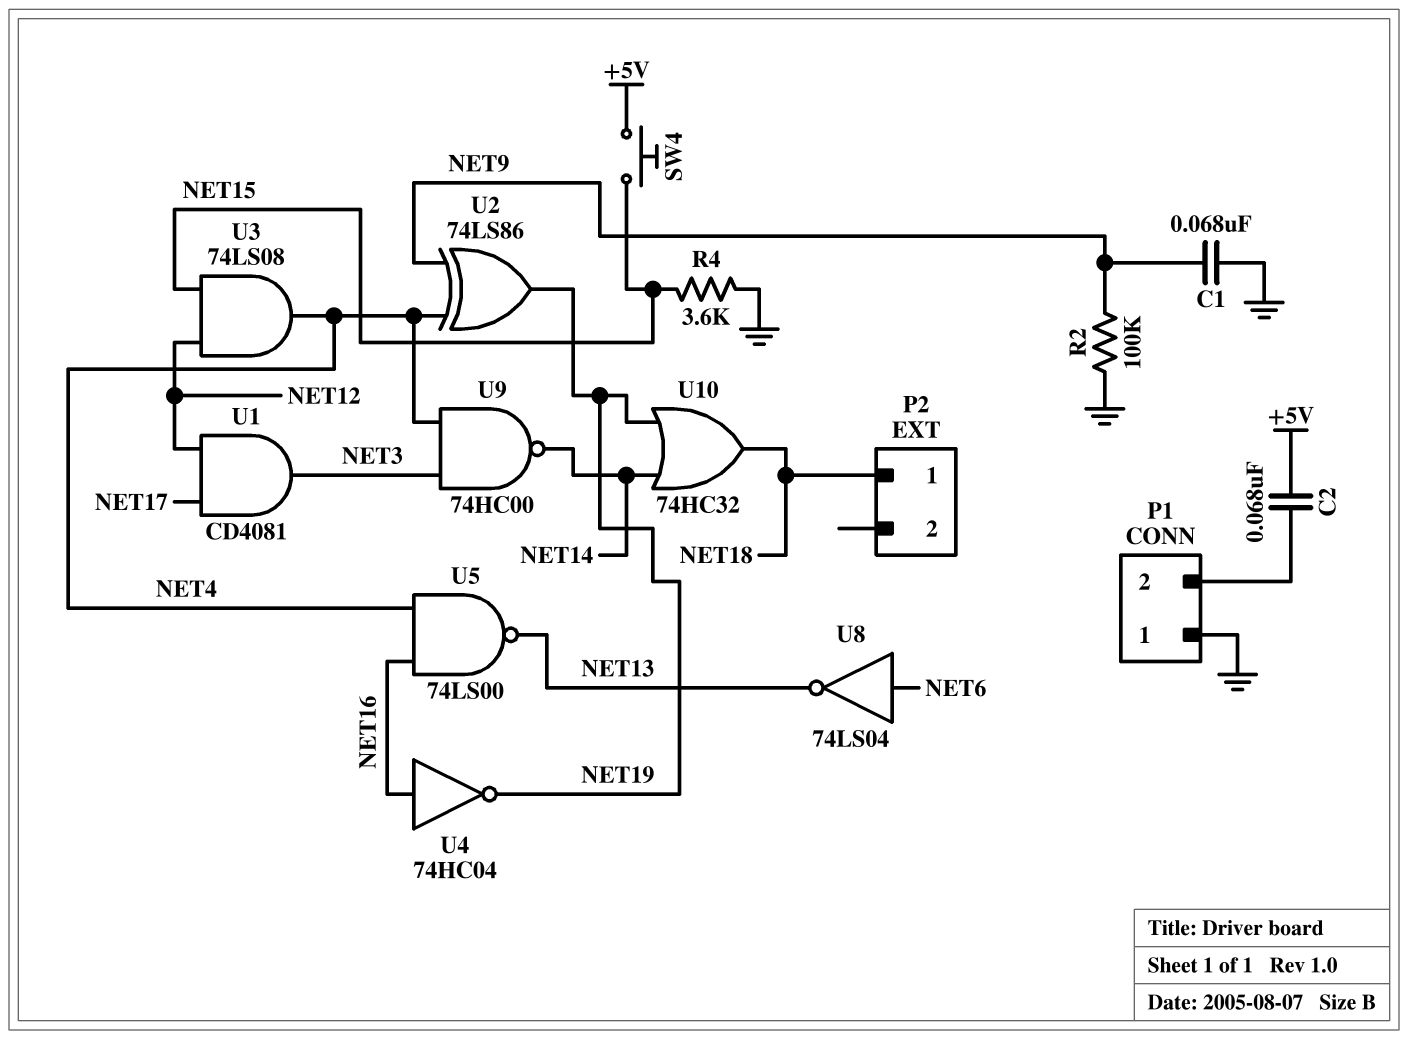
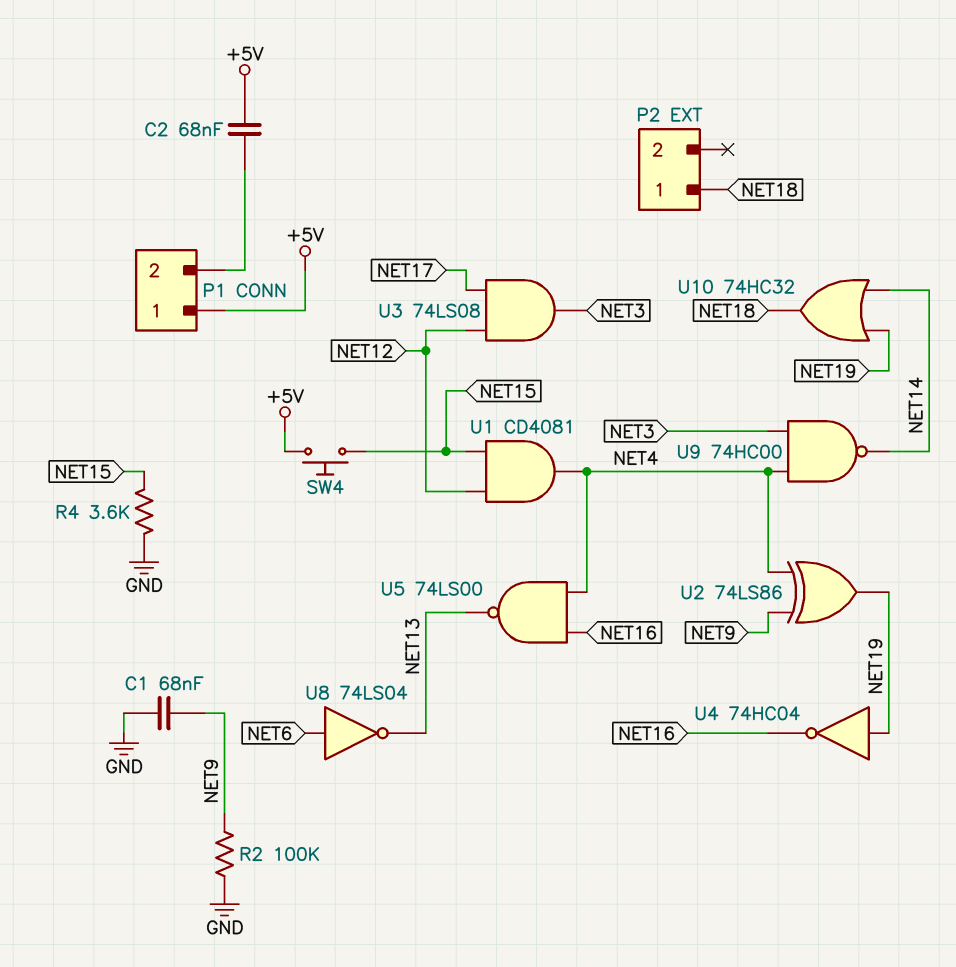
P1 pin 1: GND -> +5V
U1: AND CD4081 (in NET12, in NET17, out NET3) -> AND CD4081 (in NET12, in NET15, out NET4)
U3: AND 74LS08 (in NET12, in NET15, out NET4) -> AND 74LS08 (in NET12, in NET17, out NET3)
U4: NOT 74HC04 (in NET16, out NET19) -> NOT 74HC04 (in NET19, out NET16)

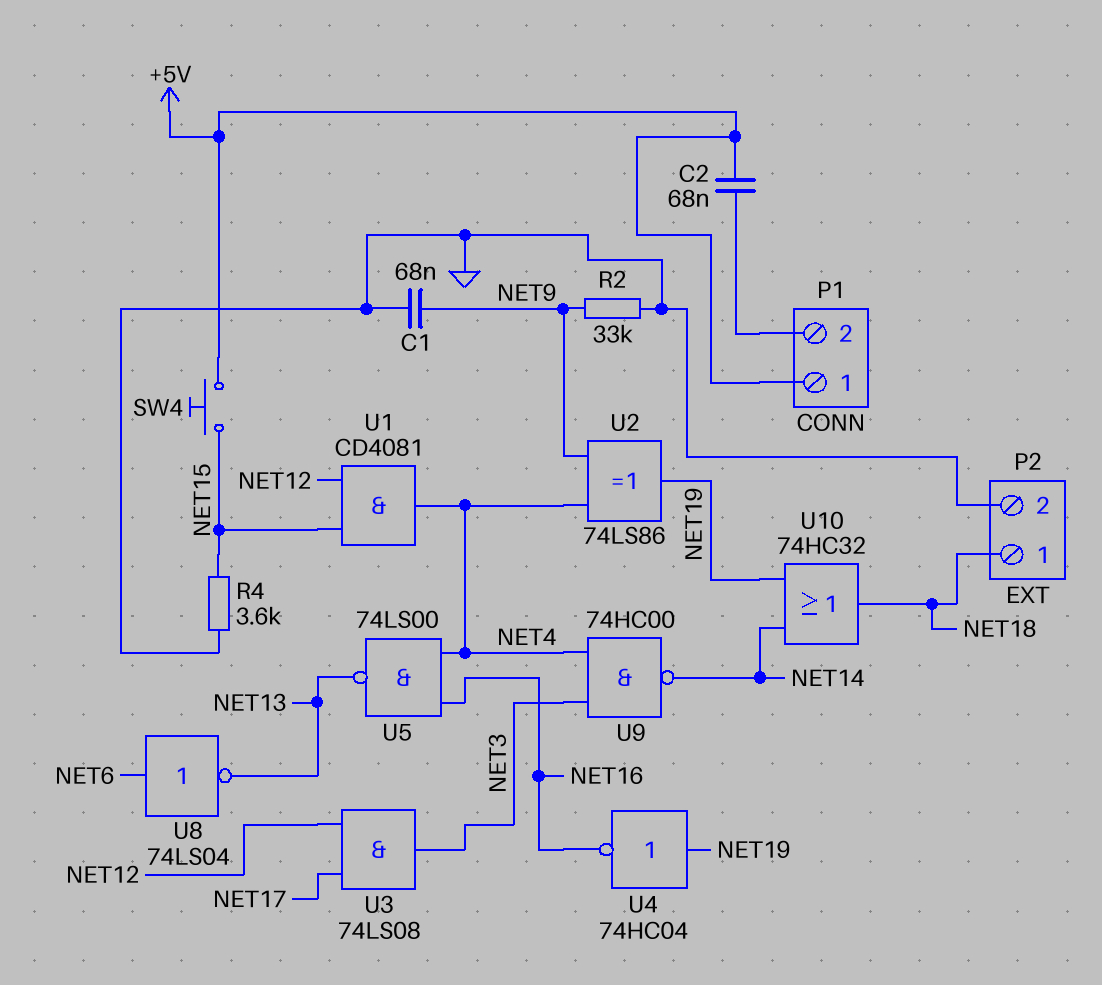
P2 pin 2: none -> GND
R2: 100k (GND, NET9) -> 33k (GND, NET9)

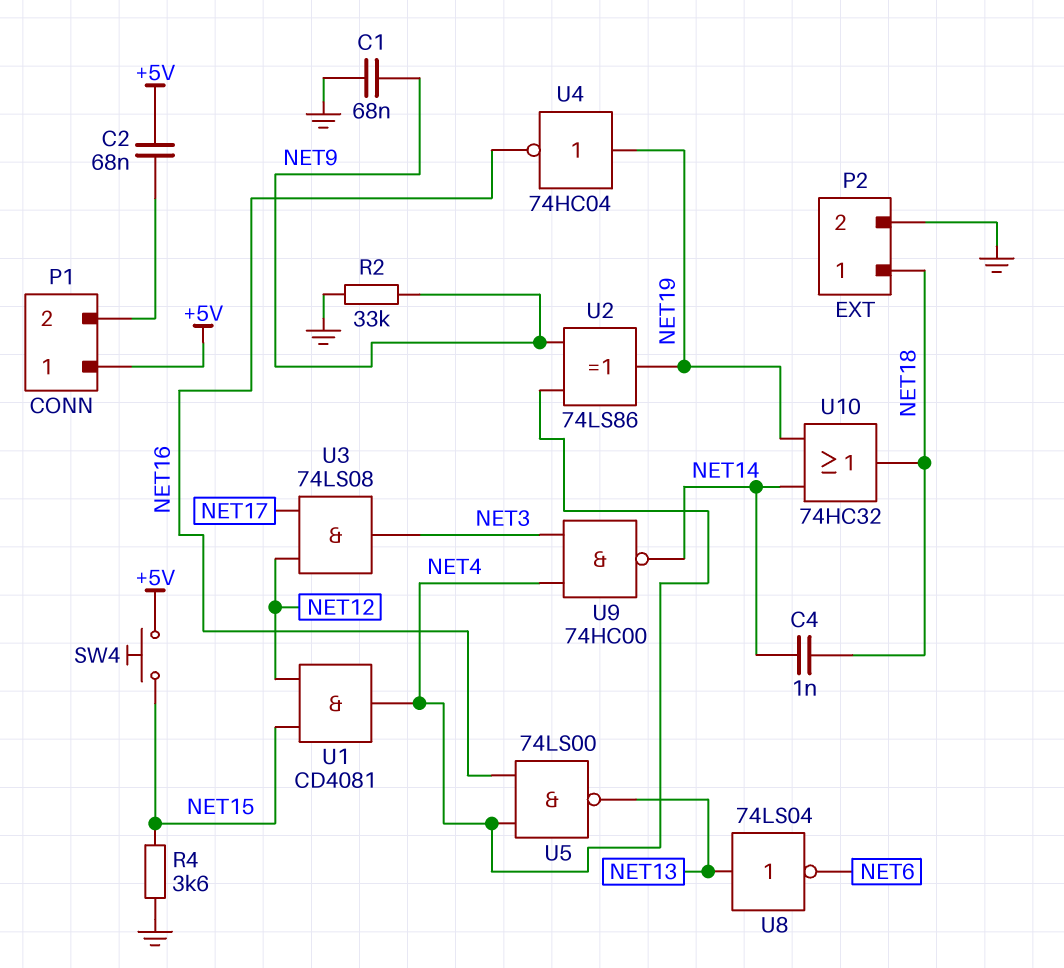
C4: none -> 1nF (NET14, NET18)
U8: NOT 74LS04 (in NET6, out NET13) -> NOT 74LS04 (in NET13, out NET6)

